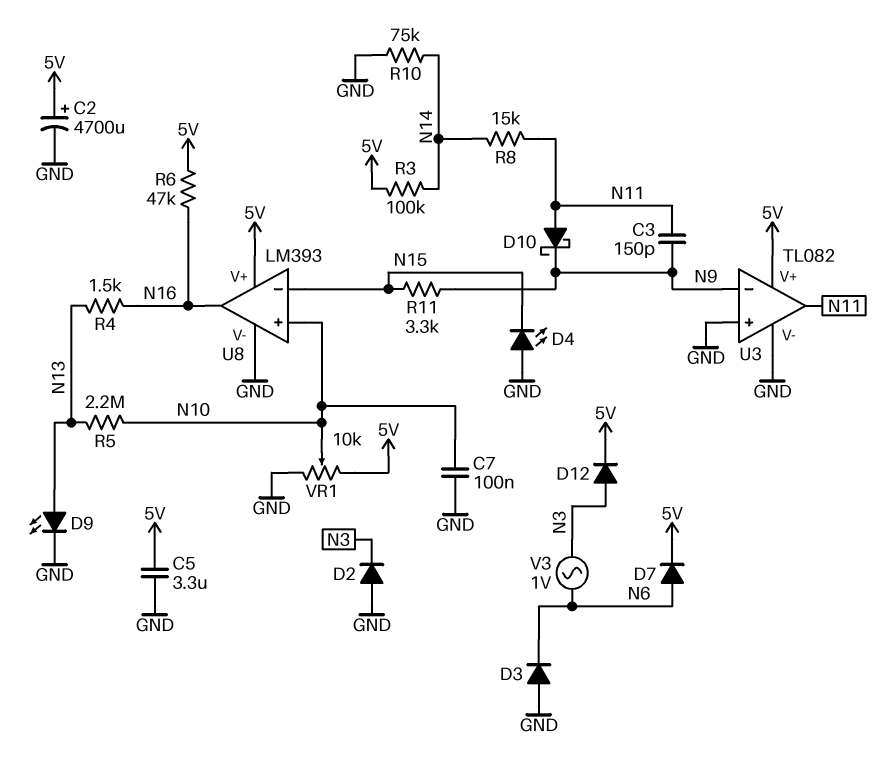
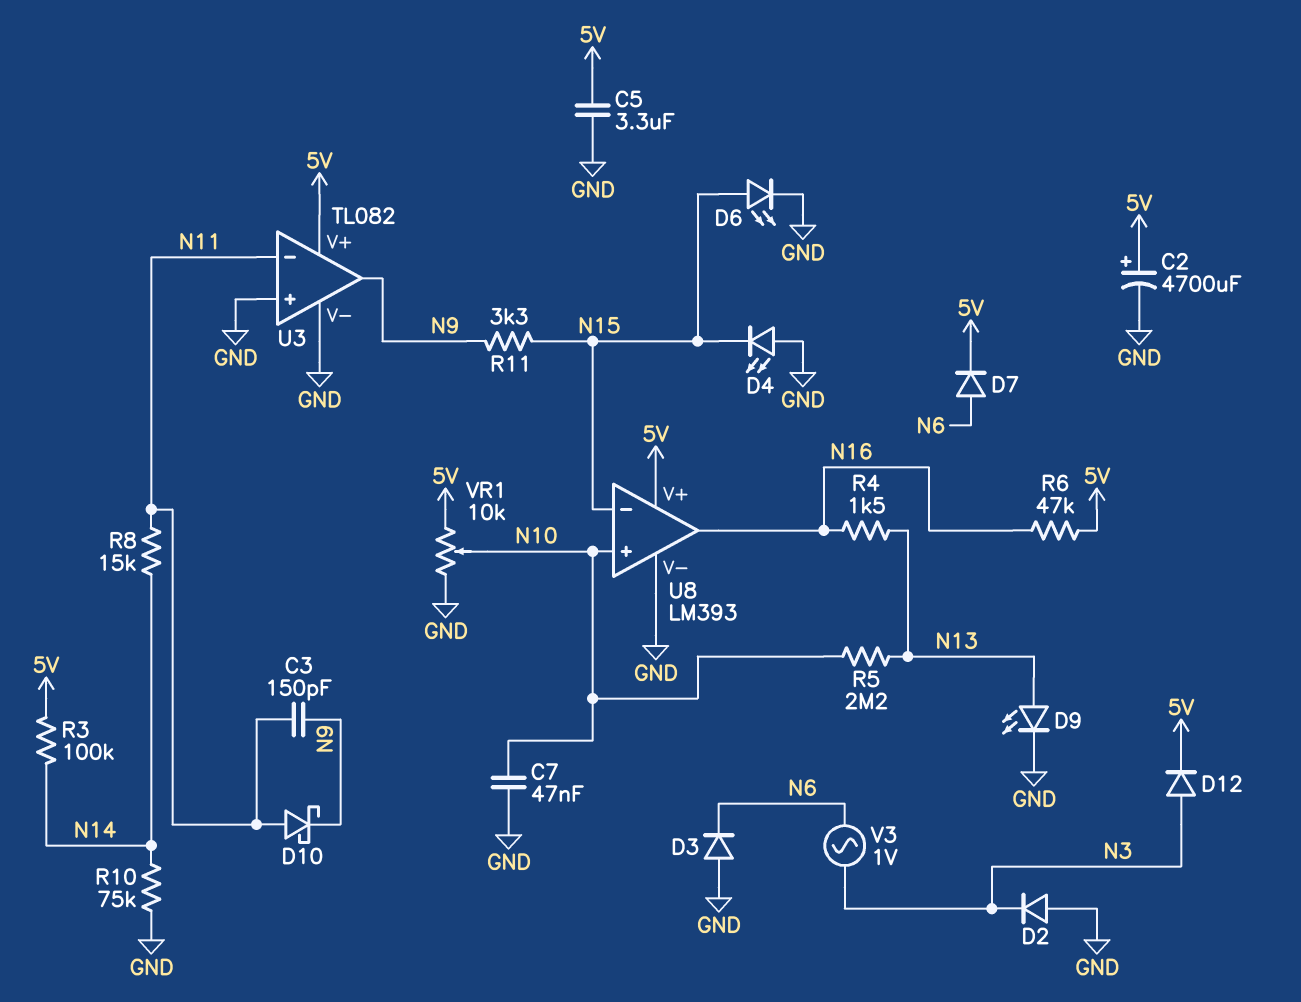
C7: 100nF (GND, N10) -> 47nF (GND, N10)
D6: none -> LED (A N15, K GND)
U3 pin in-: N9 -> N11
U3 pin out: N11 -> N9

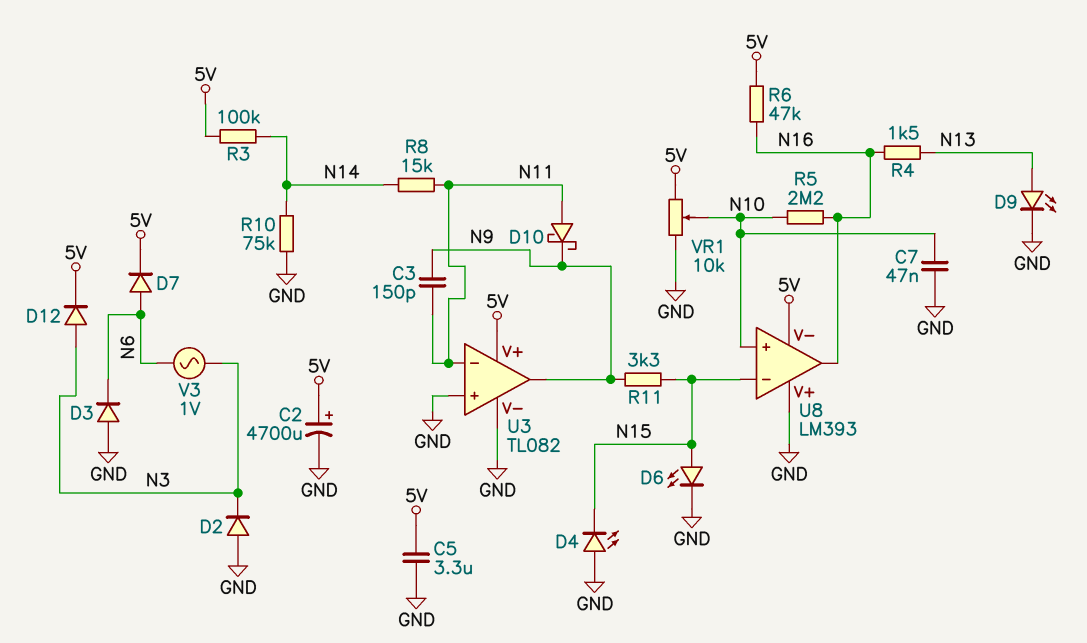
R5: 2.2M (N10, N13) -> 2.2M (N10, N16)
U8 pin V+: 5V -> GND
U8 pin V-: GND -> 5V

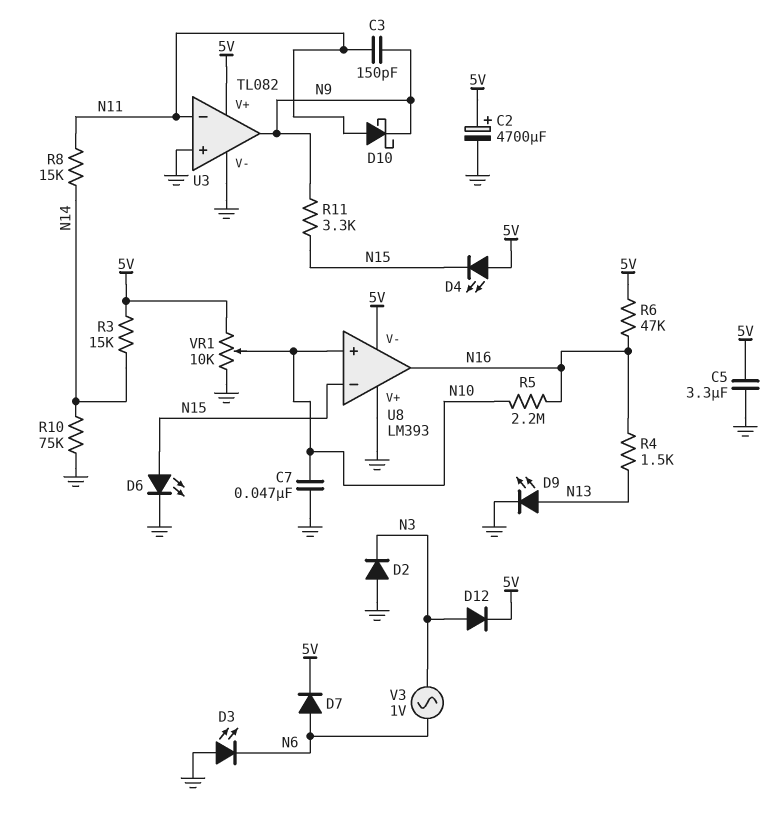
D3: diode (A GND, K N6) -> LED (A GND, K N6)
D4: LED (A GND, K N15) -> LED (A 5V, K N15)
R3: 100k (5V, N14) -> 15k (5V, N14)

